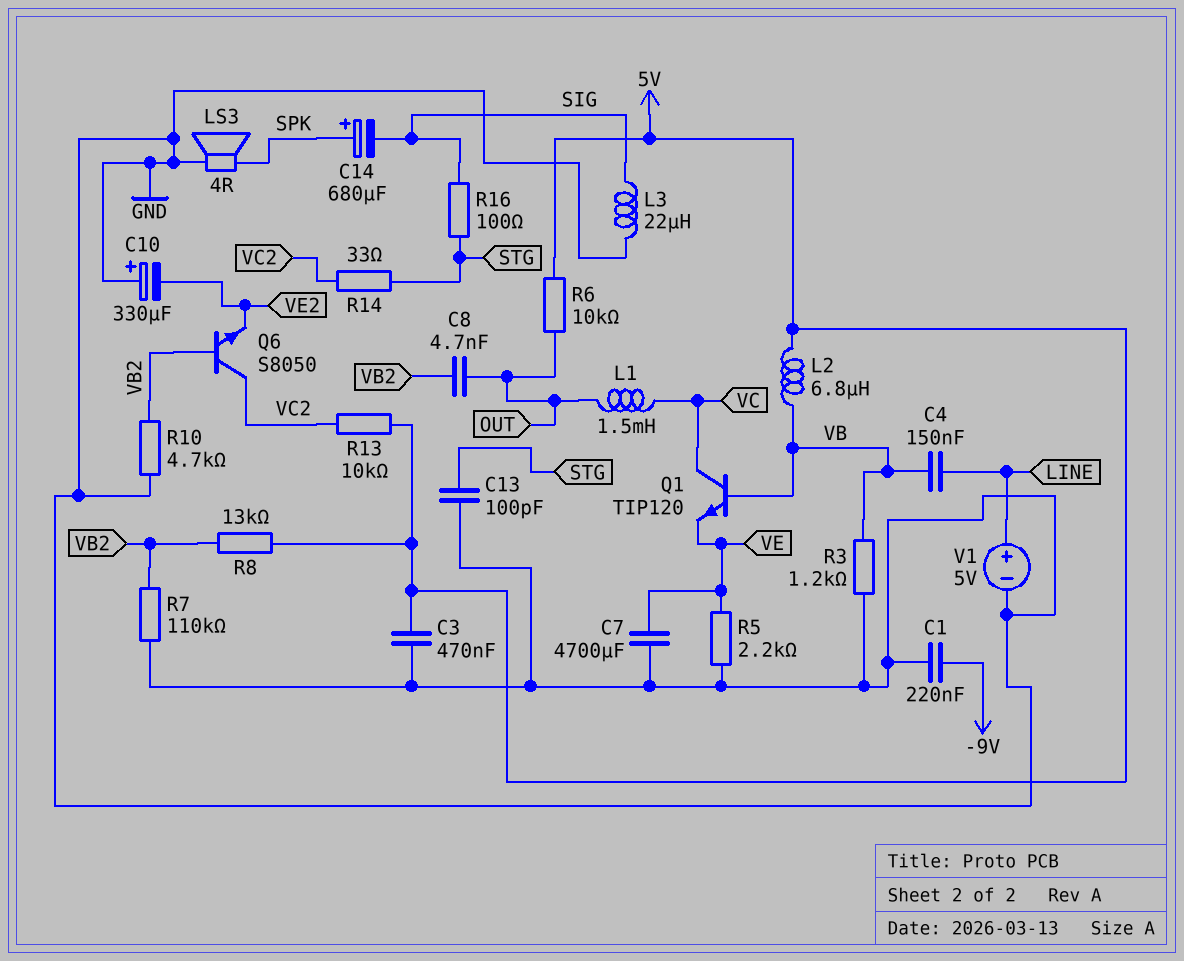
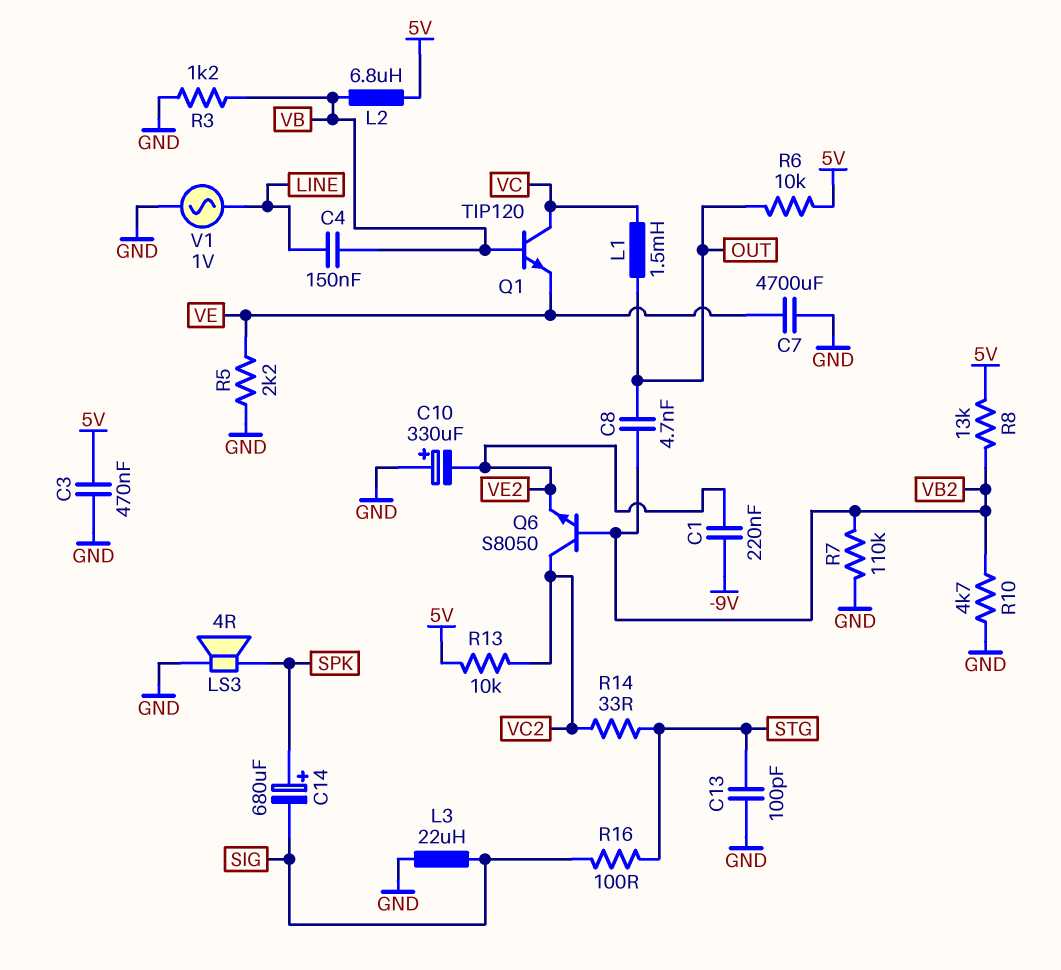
C1: 220nF (-9V, GND) -> 220nF (-9V, VE2)
V1: 5V (plus LINE, minus GND) -> AC 1V (GND, LINE)

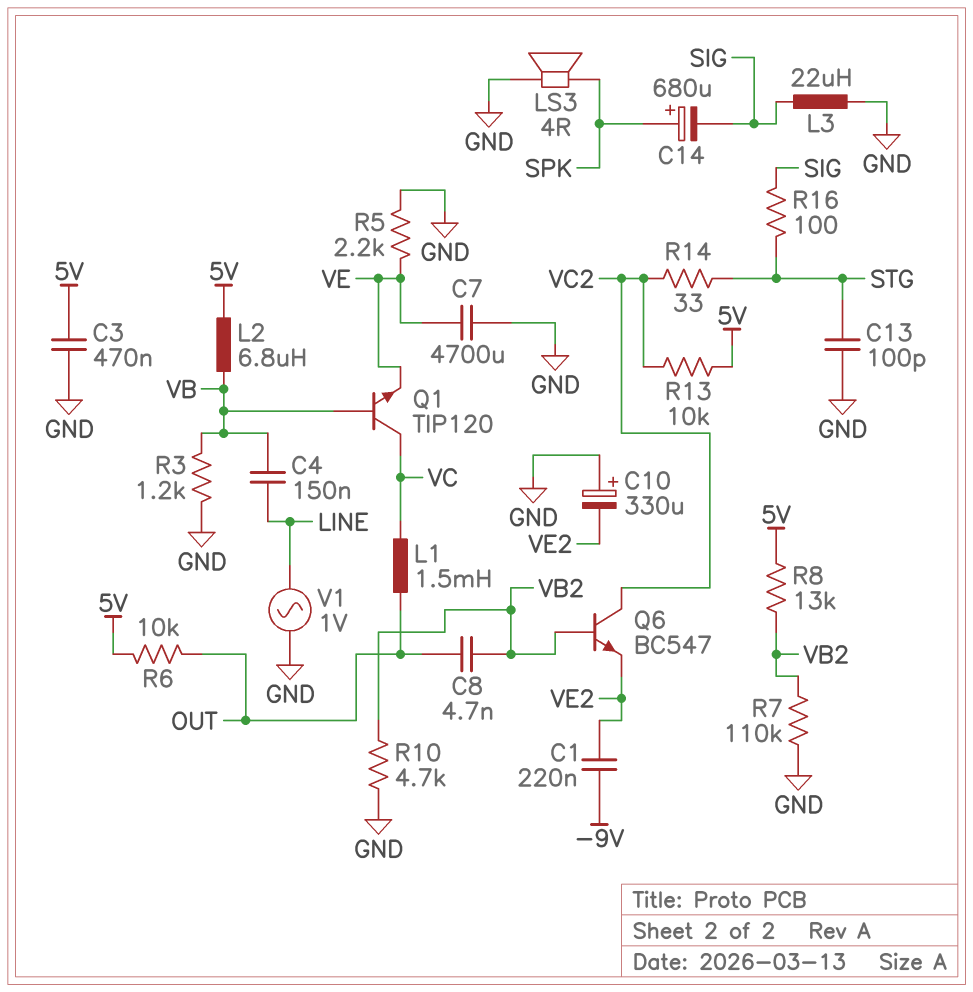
Q6: NPN S8050 (B VB2, C VC2, E VE2) -> NPN BC547 (B VB2, C VC2, E VE2)

